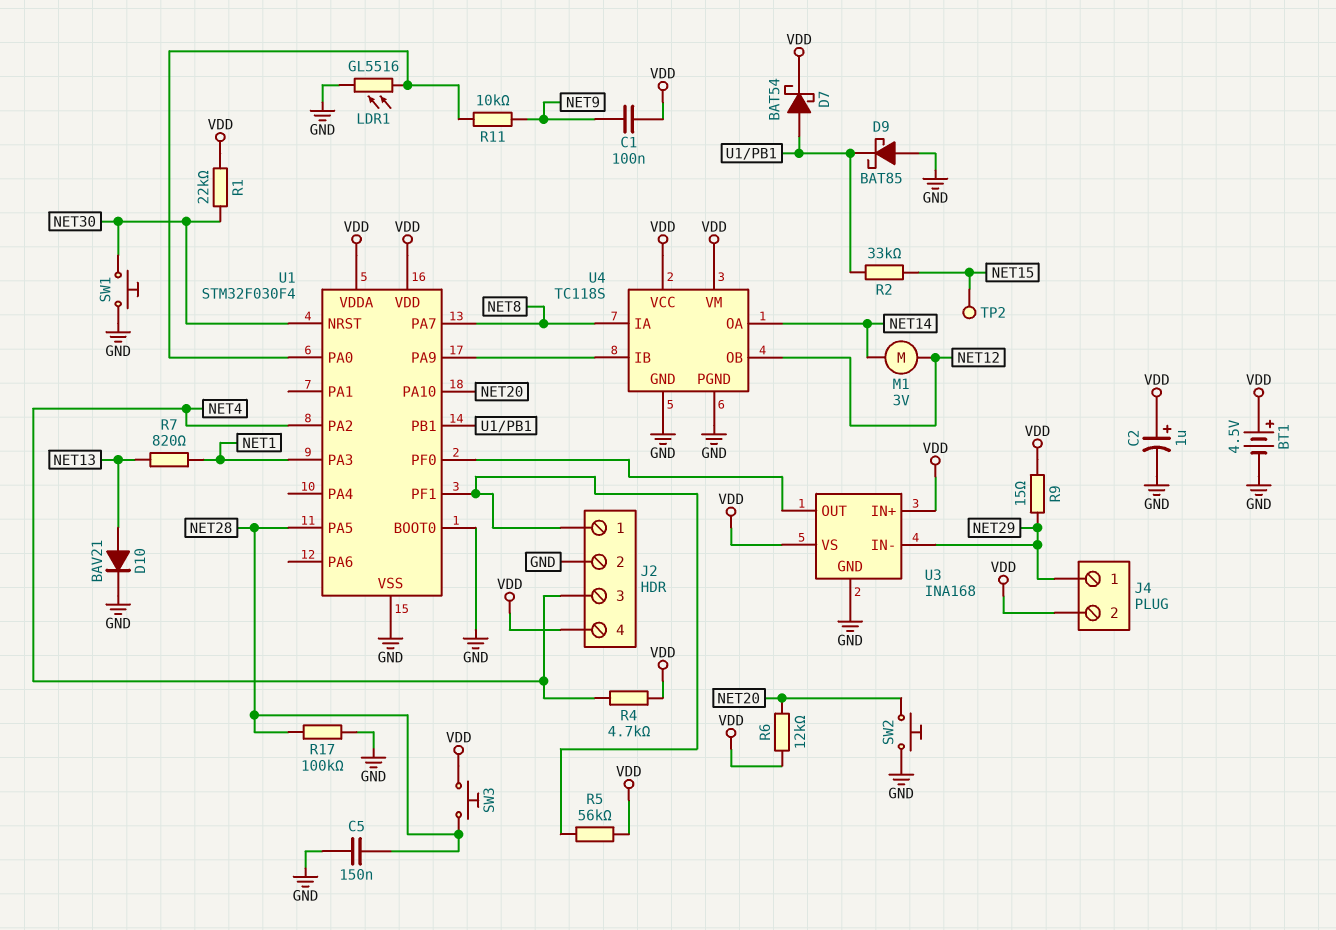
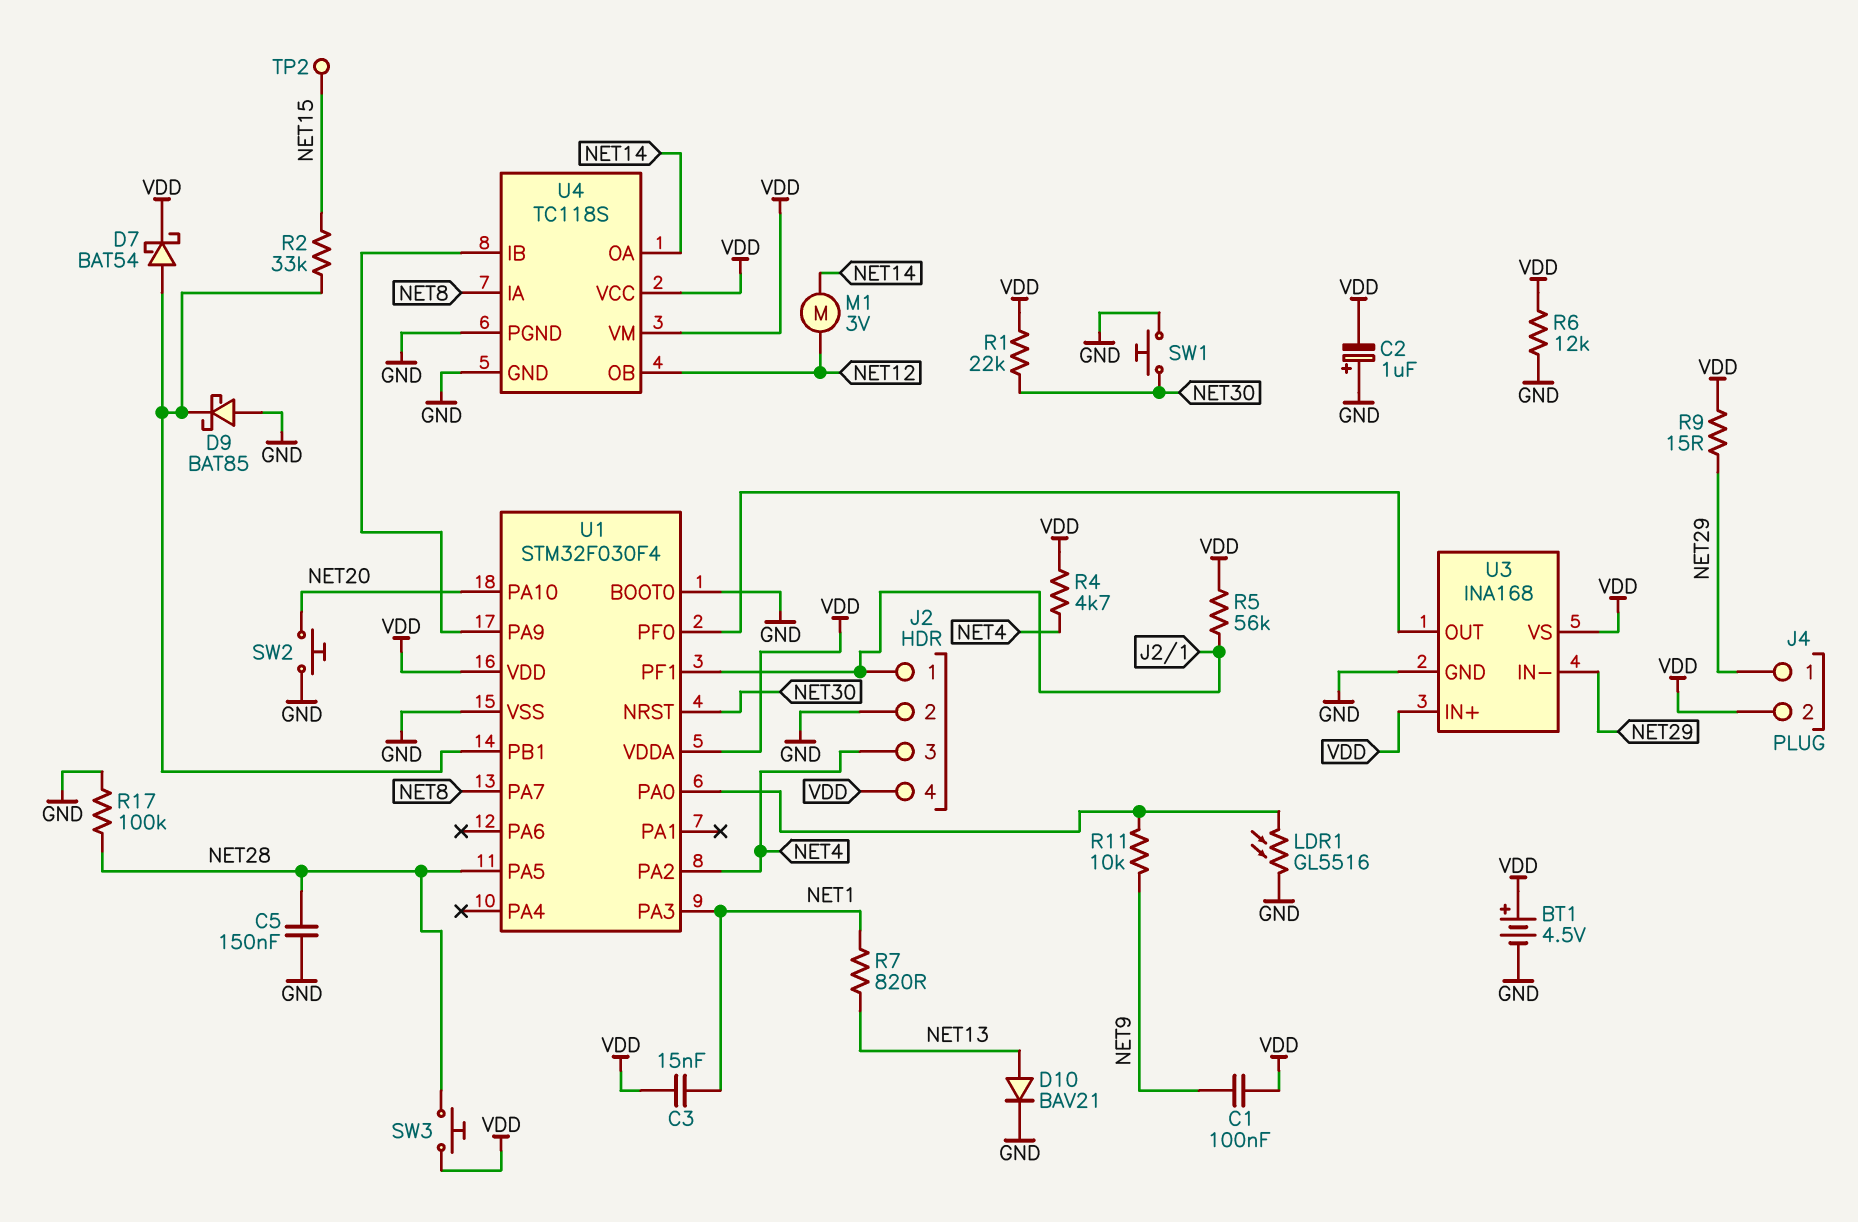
C2: 1uF (plus VDD, minus GND) -> 1uF (plus GND, minus VDD)
C3: none -> 15nF (NET1, VDD)
R6: 12k (NET20, VDD) -> 12k (GND, VDD)

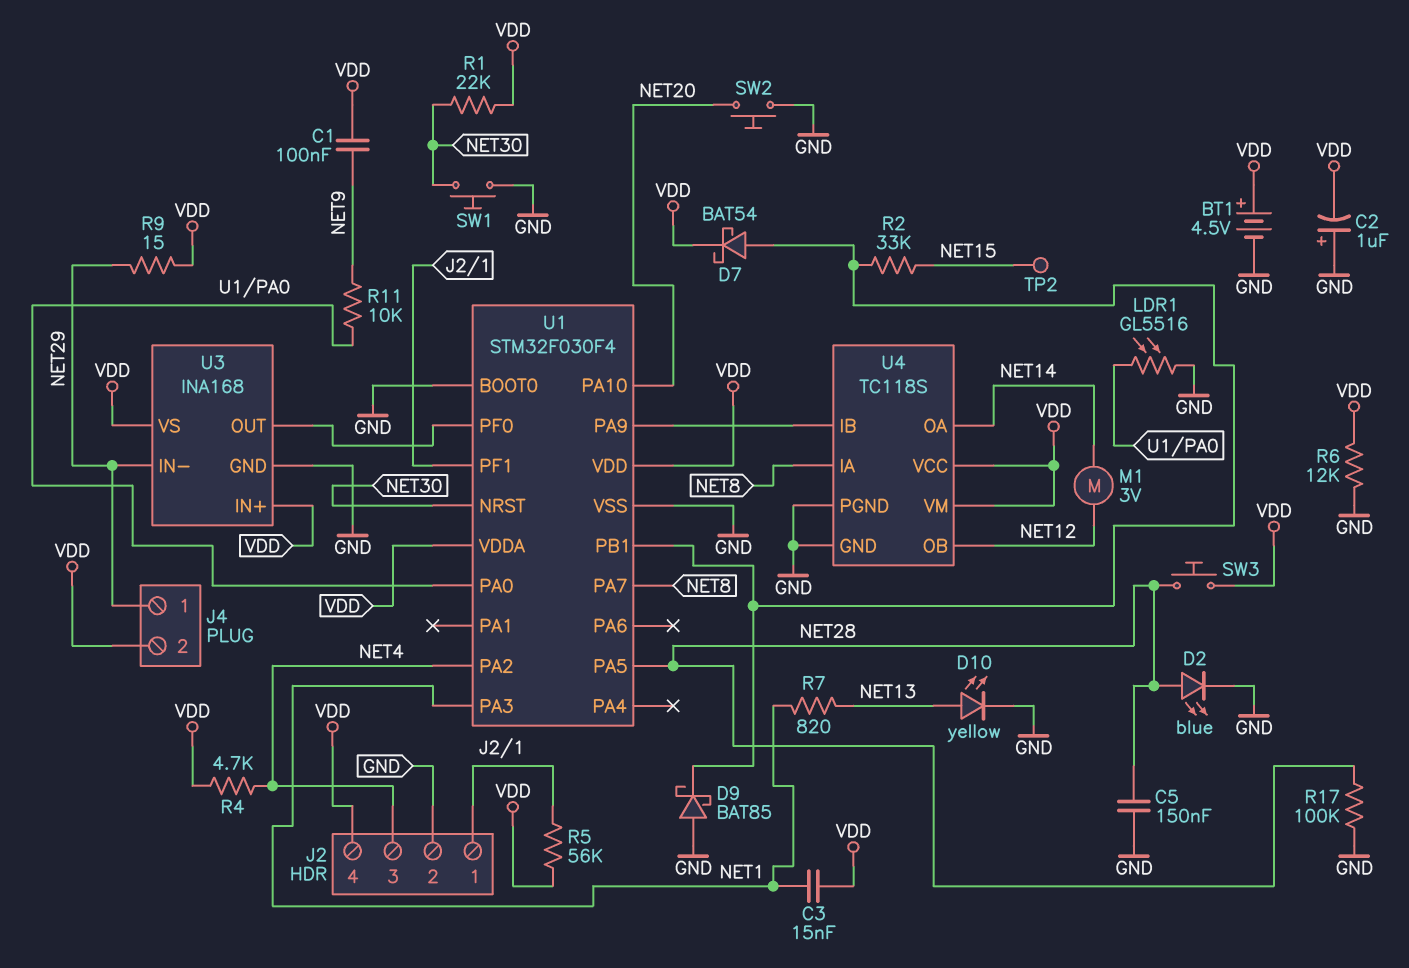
D2: none -> LED blue (A NET28, K GND)
D10: diode BAV21 (A NET13, K GND) -> LED yellow (A NET13, K GND)

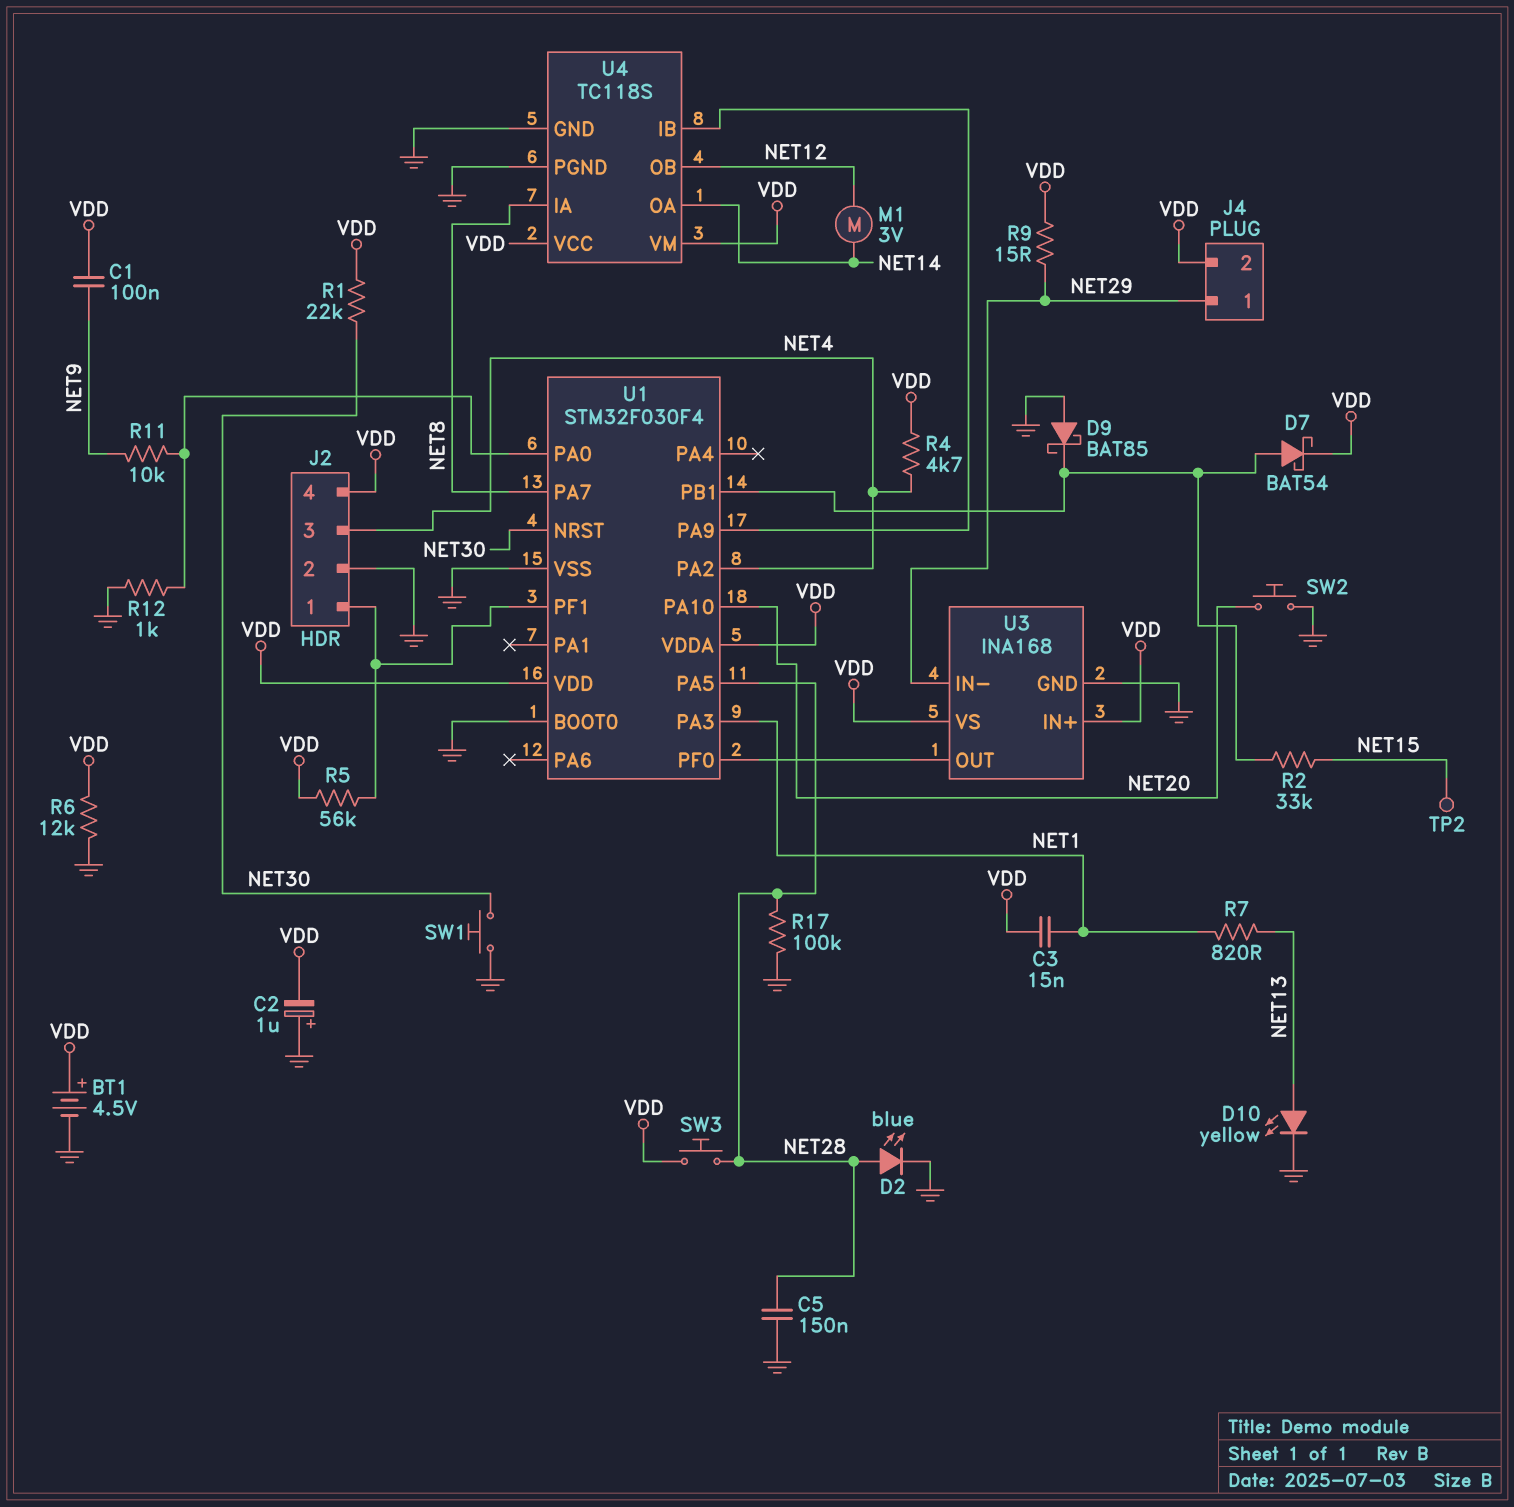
LDR1: GL5516 (GND, U1/PA0) -> none
R12: none -> 1k (GND, U1/PA0)

